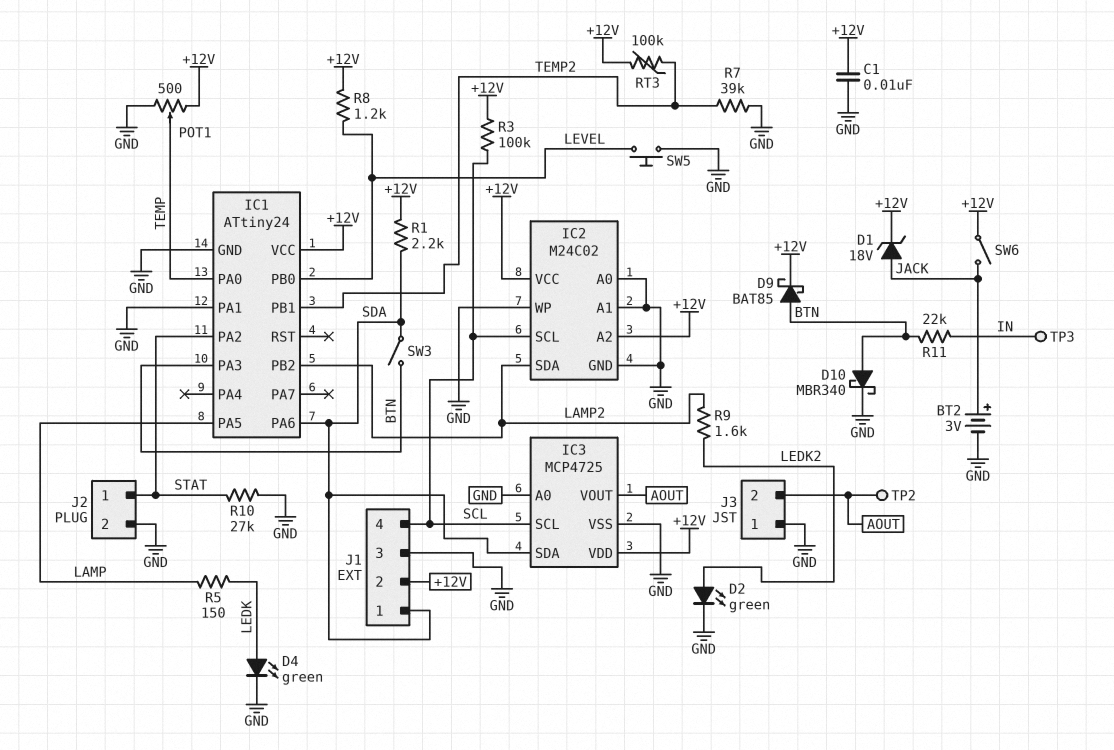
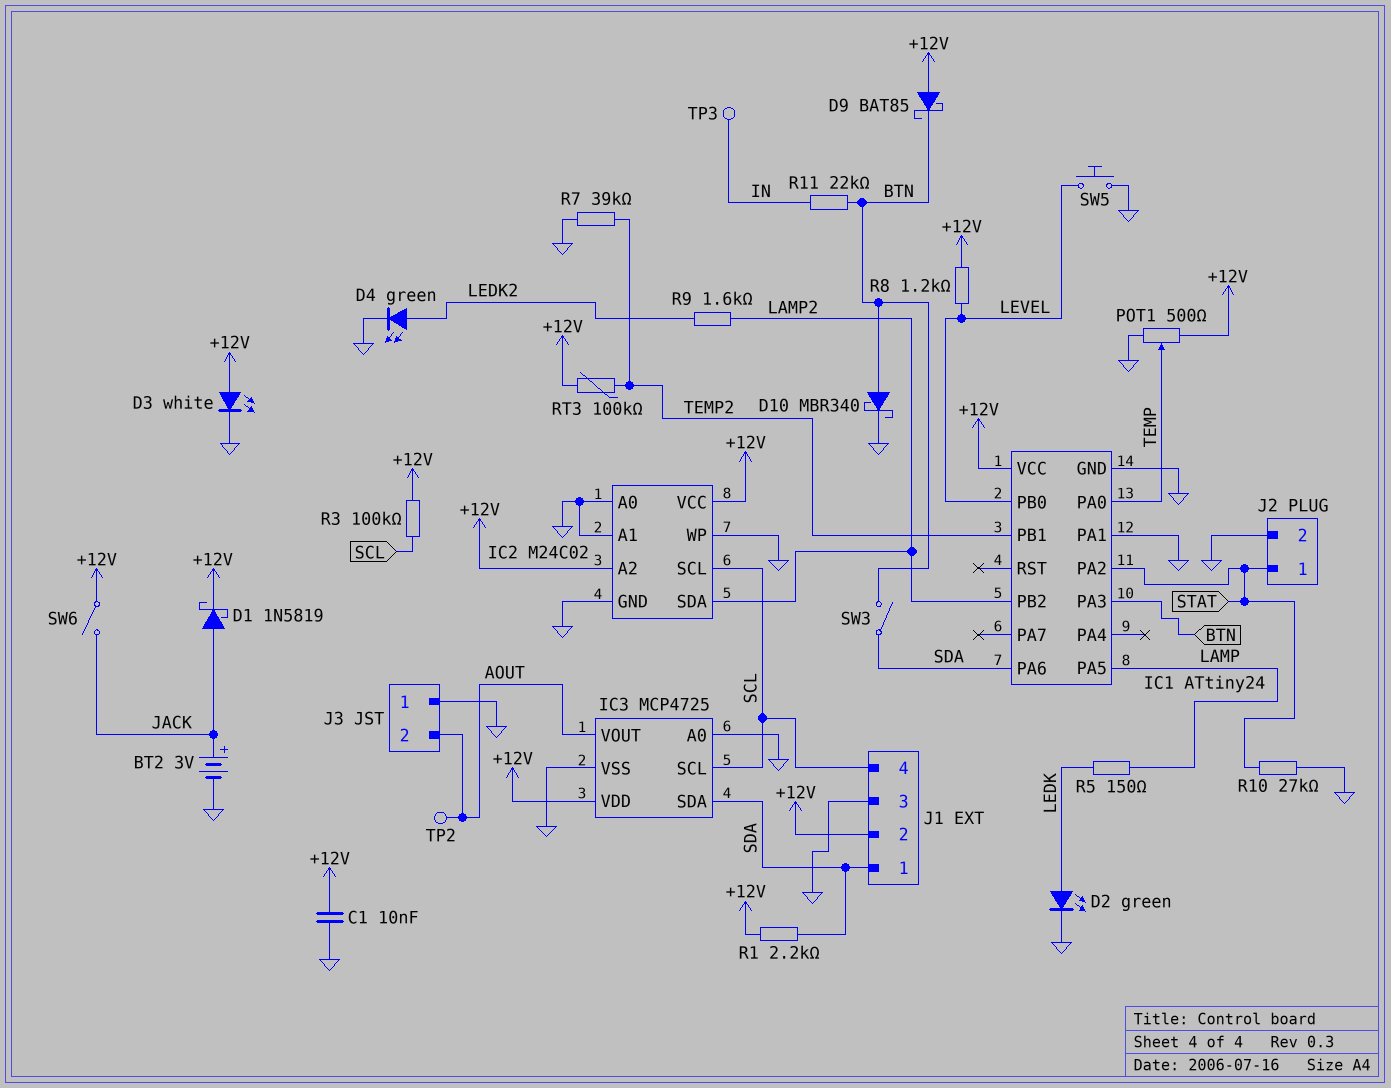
D1: zener 18V (A JACK, K +12V) -> schottky 1N5819 (A JACK, K +12V)
D2: LED green (A LEDK2, K GND) -> LED green (A LEDK, K GND)
D3: none -> LED white (A +12V, K GND)
D4: LED green (A LEDK, K GND) -> LED green (A LEDK2, K GND)
D9: schottky BAT85 (A BTN, K +12V) -> schottky BAT85 (A +12V, K BTN)

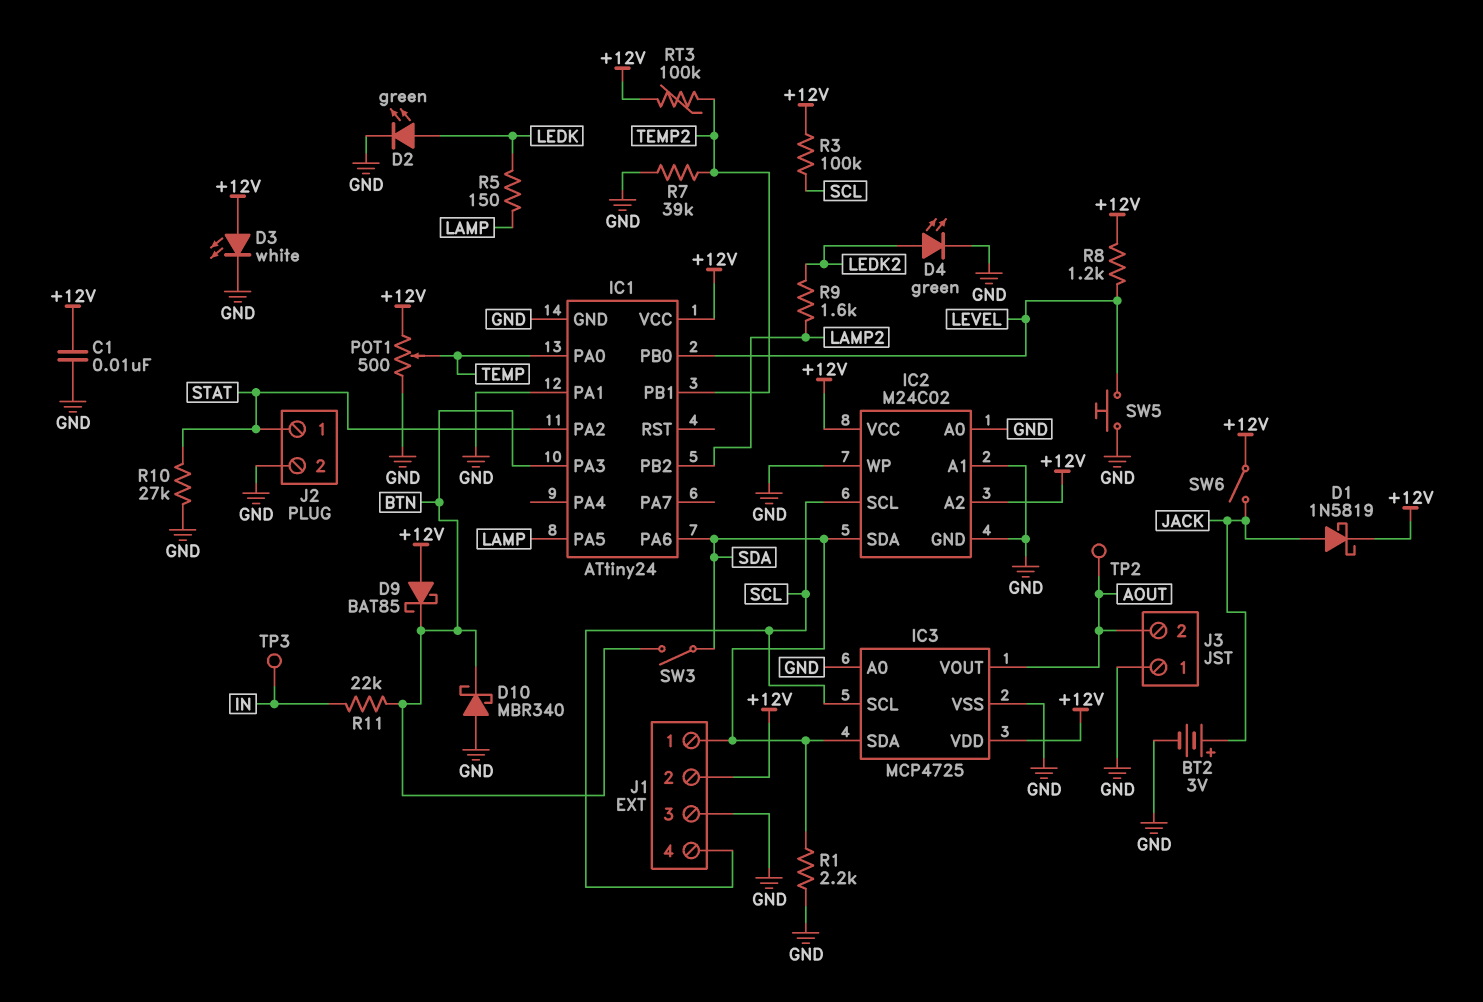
D10: schottky MBR340 (A BTN, K GND) -> schottky MBR340 (A GND, K BTN)
IC2 pin SDA: LAMP2 -> SDA
R1: 2.2k (+12V, SDA) -> 2.2k (GND, SDA)

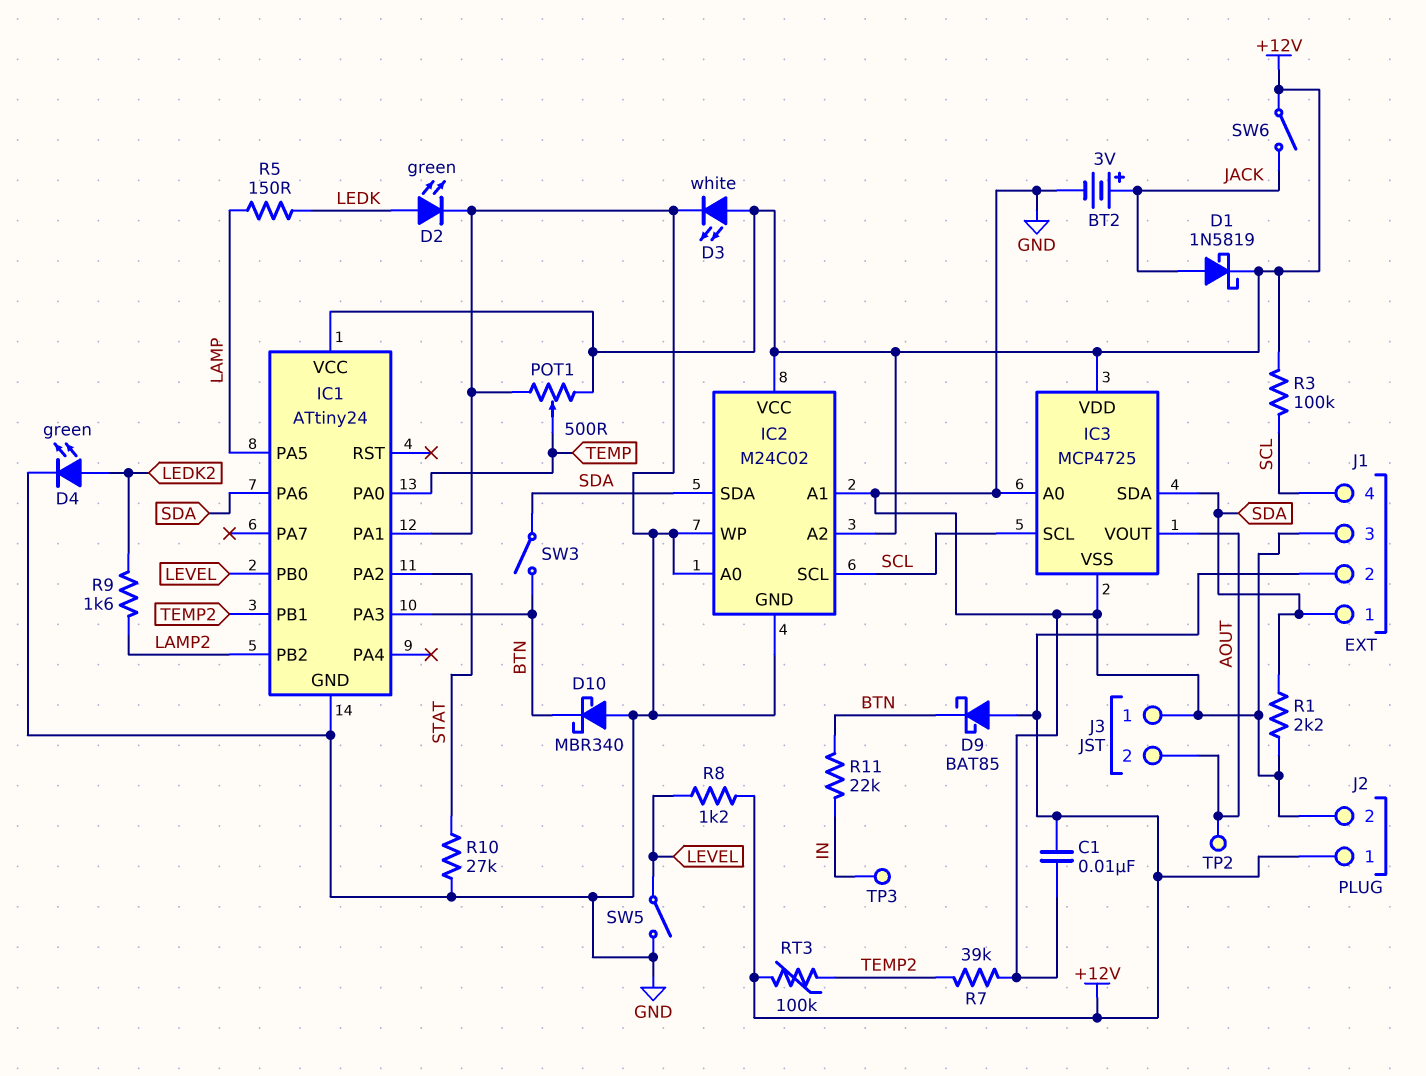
J2 pin 1: STAT -> +12V
SW5: button (GND, LEVEL) -> switch (GND, LEVEL)

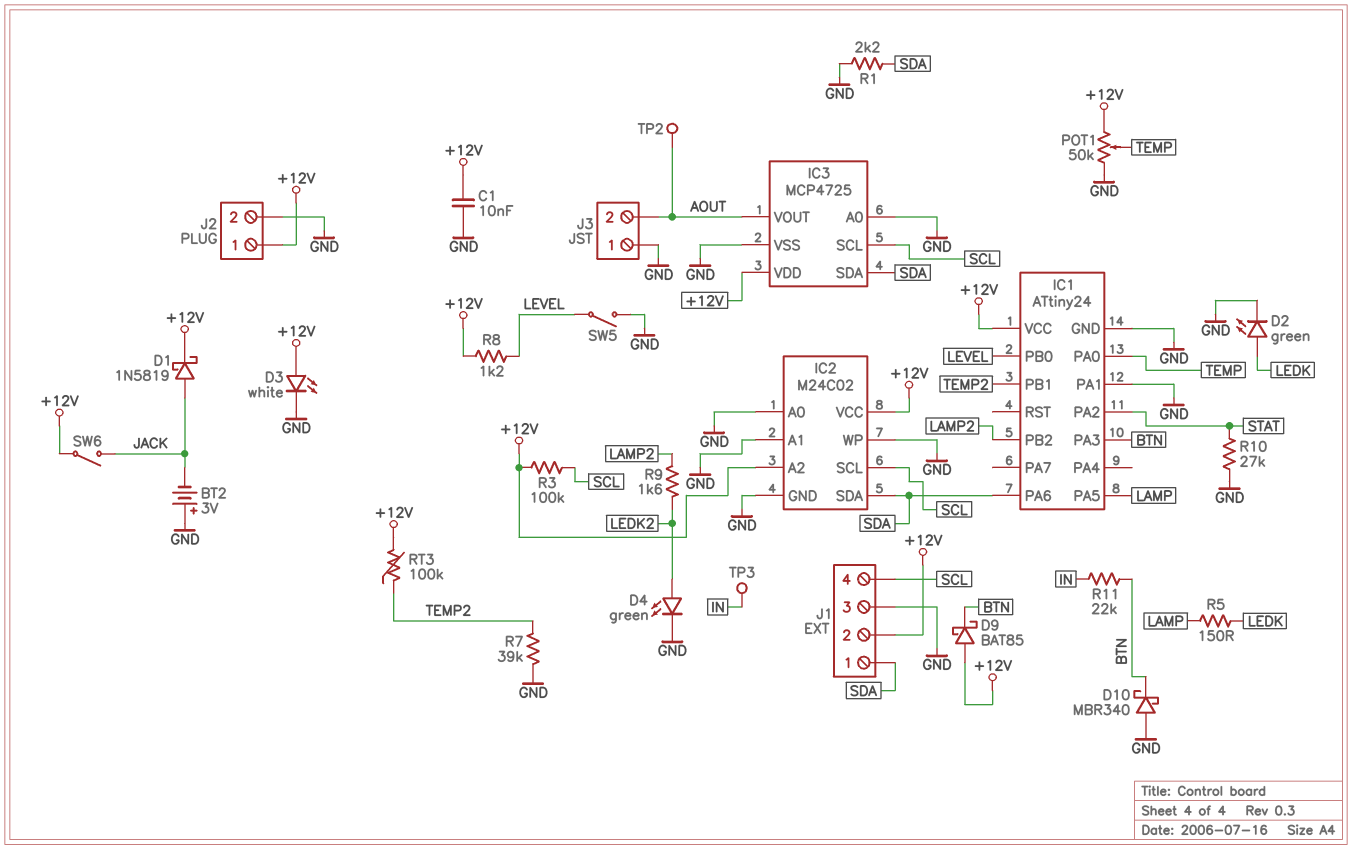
BT2: 3V (plus JACK, minus GND) -> 3V (plus GND, minus JACK)
POT1: 500 (+12V, GND, wiper TEMP) -> 50k (+12V, GND, wiper TEMP)
SW3: switch (BTN, SDA) -> none

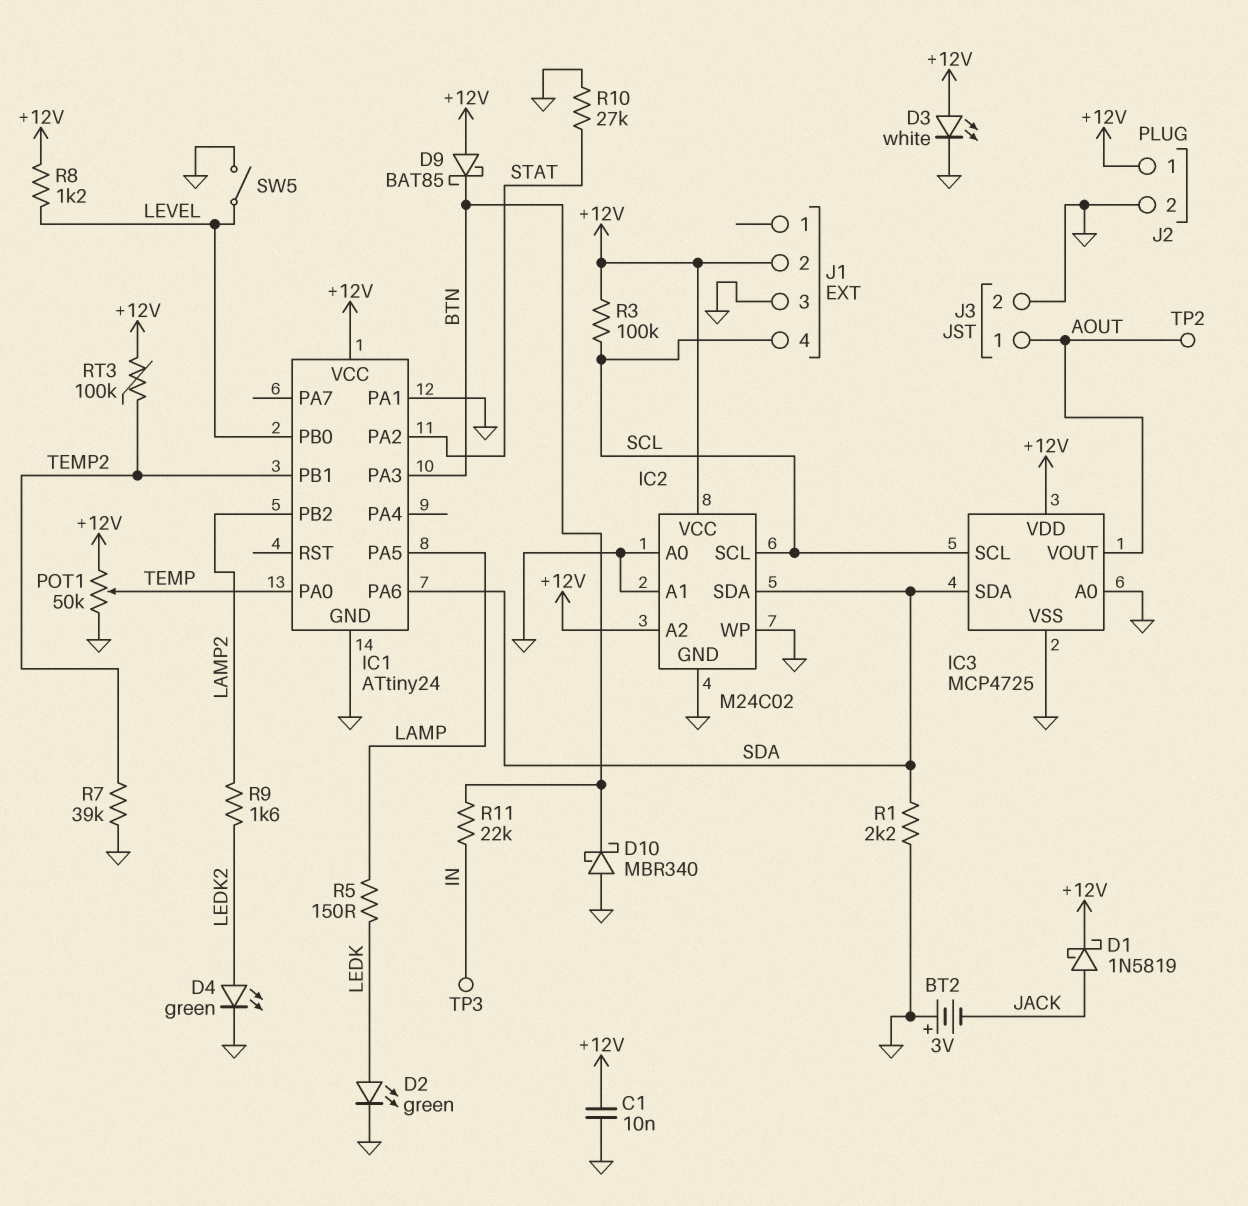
J1 pin 1: SDA -> none
J3 pin 1: GND -> AOUT
J3 pin 2: AOUT -> GND
SW6: switch (+12V, JACK) -> none

